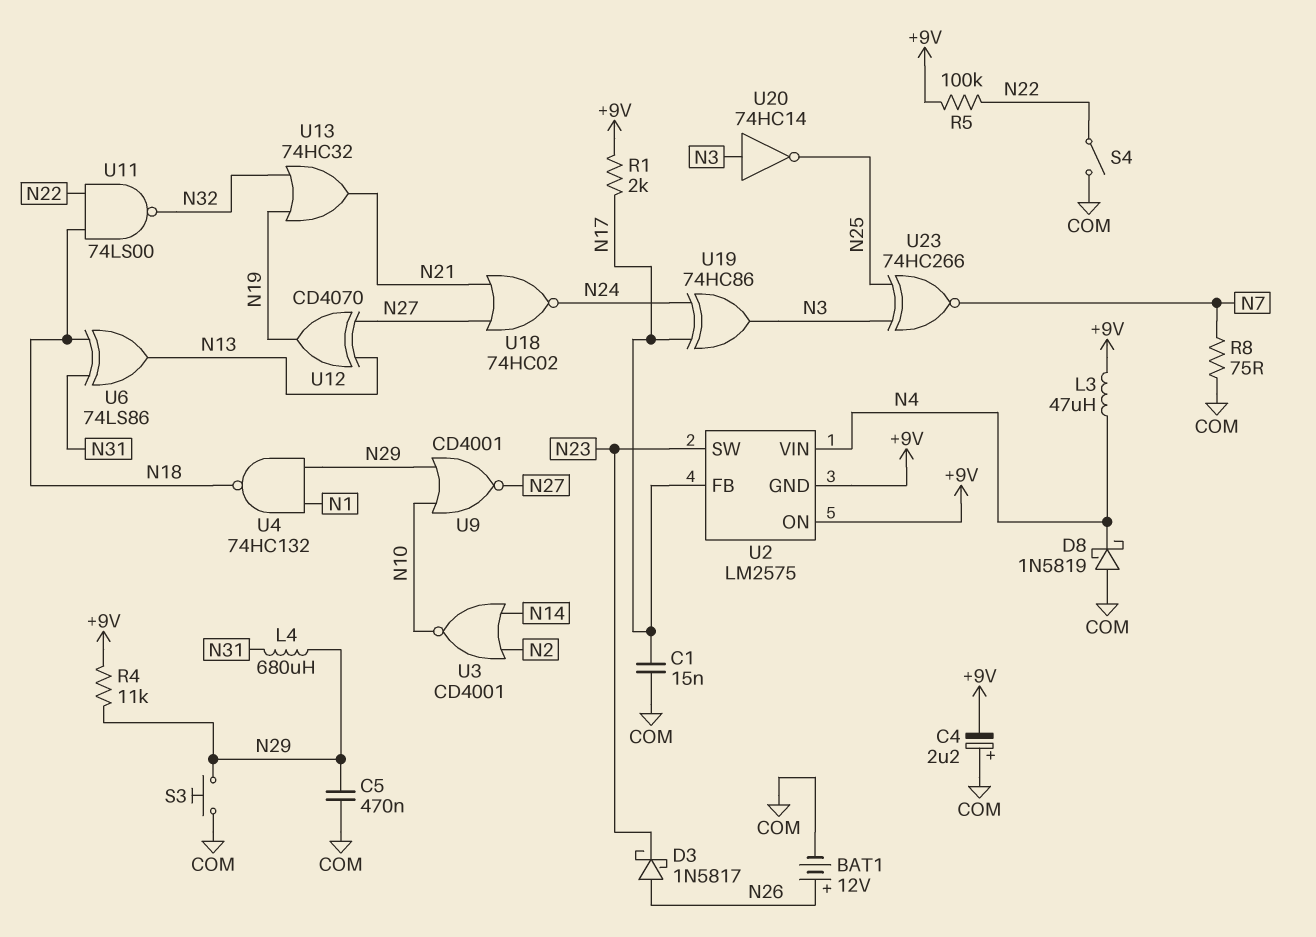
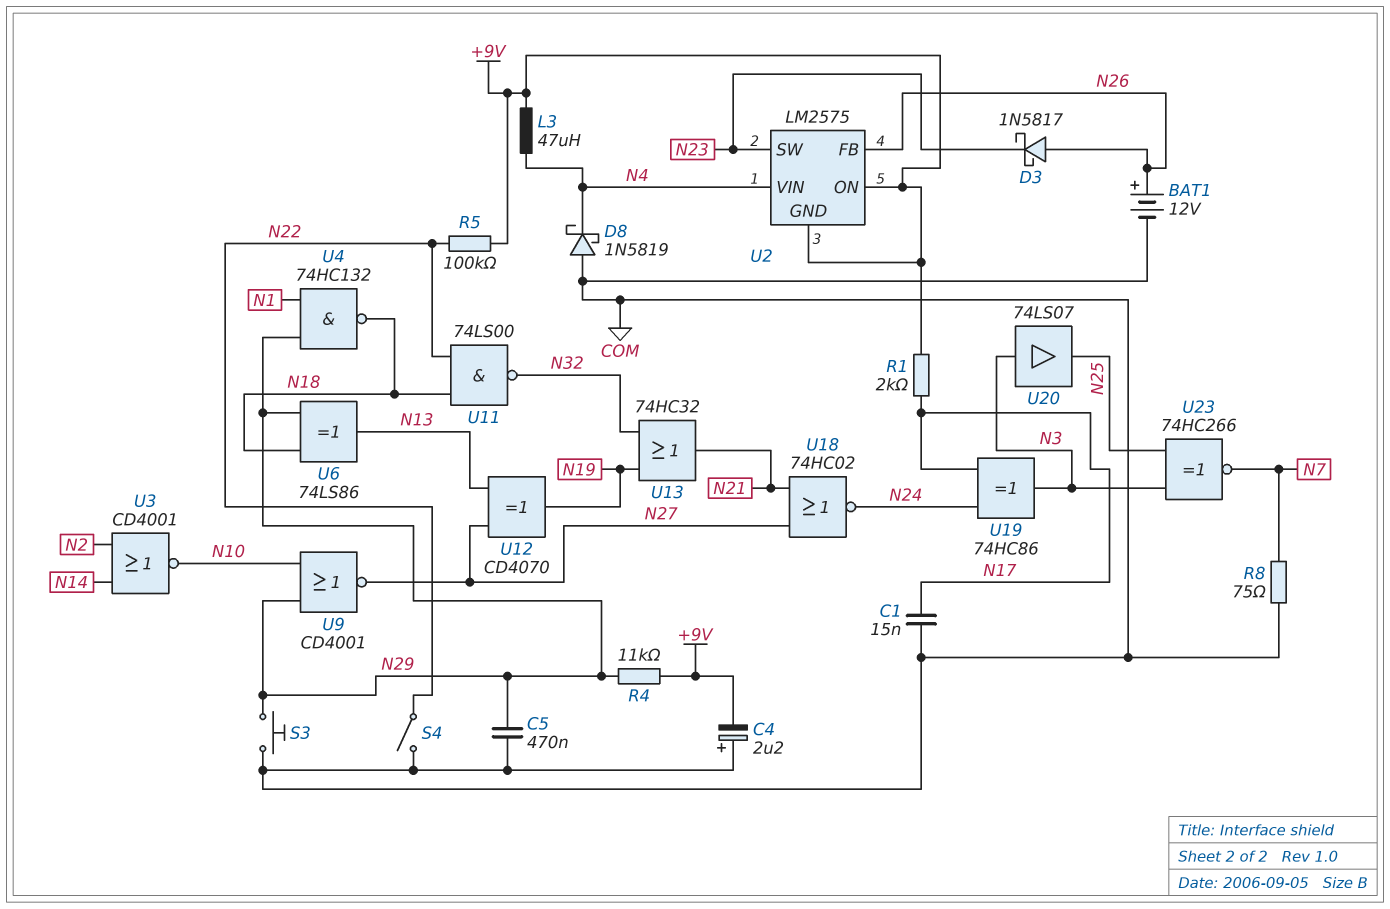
L4: 680uH (N29, N31) -> none
U2 pin FB: N17 -> N26
U6: XOR 74LS86 (in N18, in N31, out N13) -> XOR 74LS86 (in N18, in N29, out N13)
U20: NOT 74HC14 (in N3, out N25) -> buffer 74LS07 (in N3, out N25)

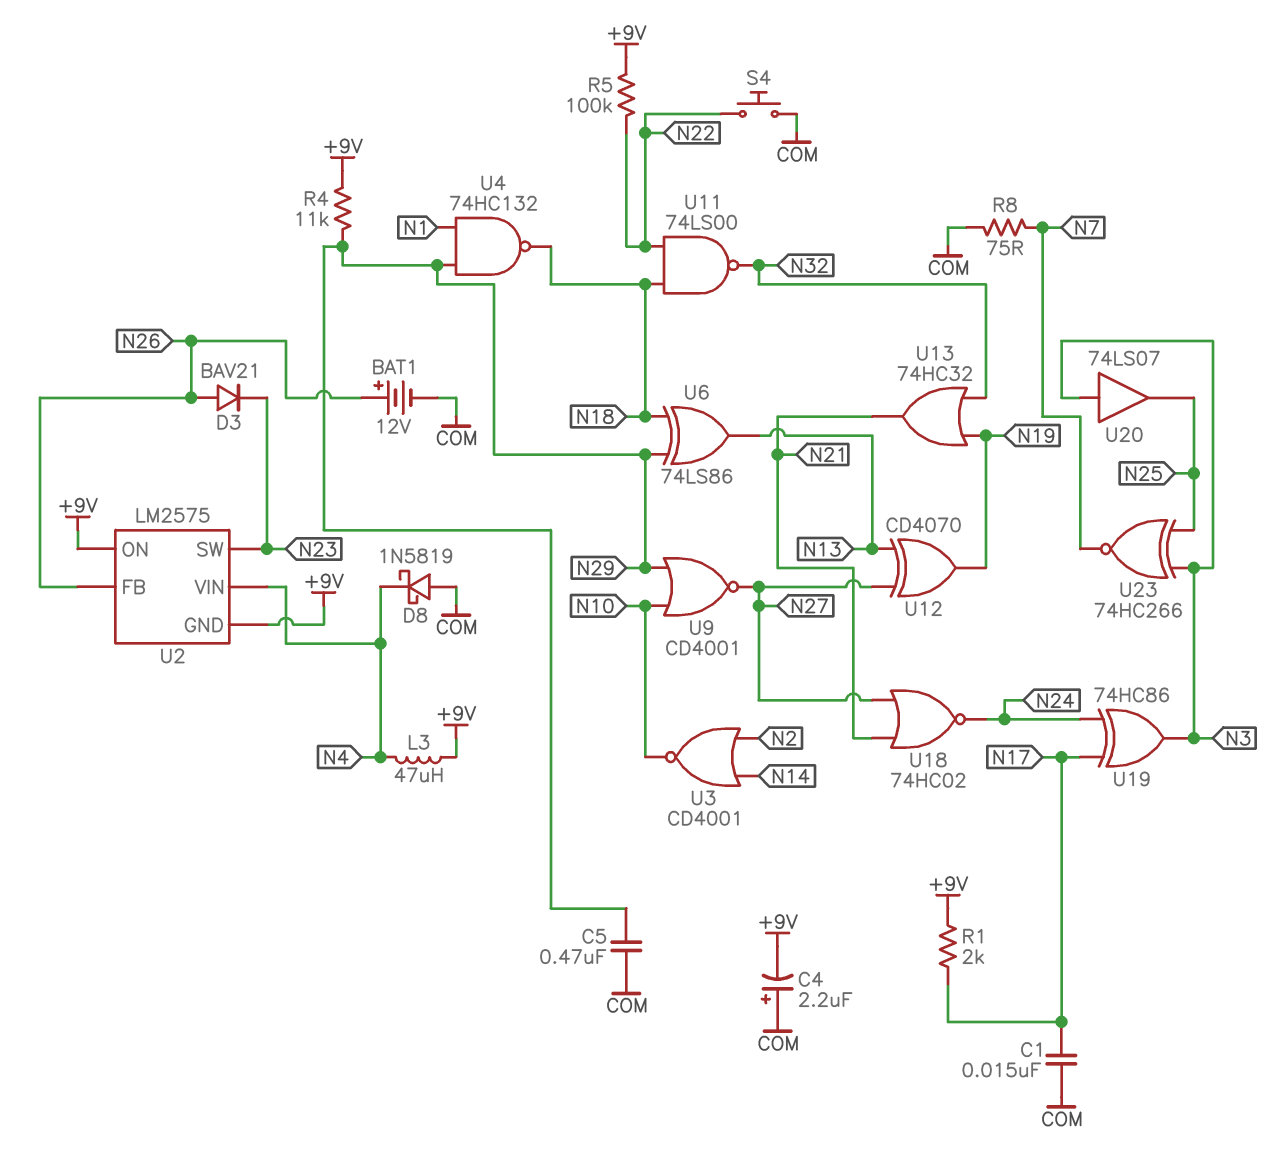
D3: schottky 1N5817 (A N26, K N23) -> diode BAV21 (A N26, K N23)
S3: button (COM, N29) -> none
S4: switch (COM, N22) -> button (COM, N22)

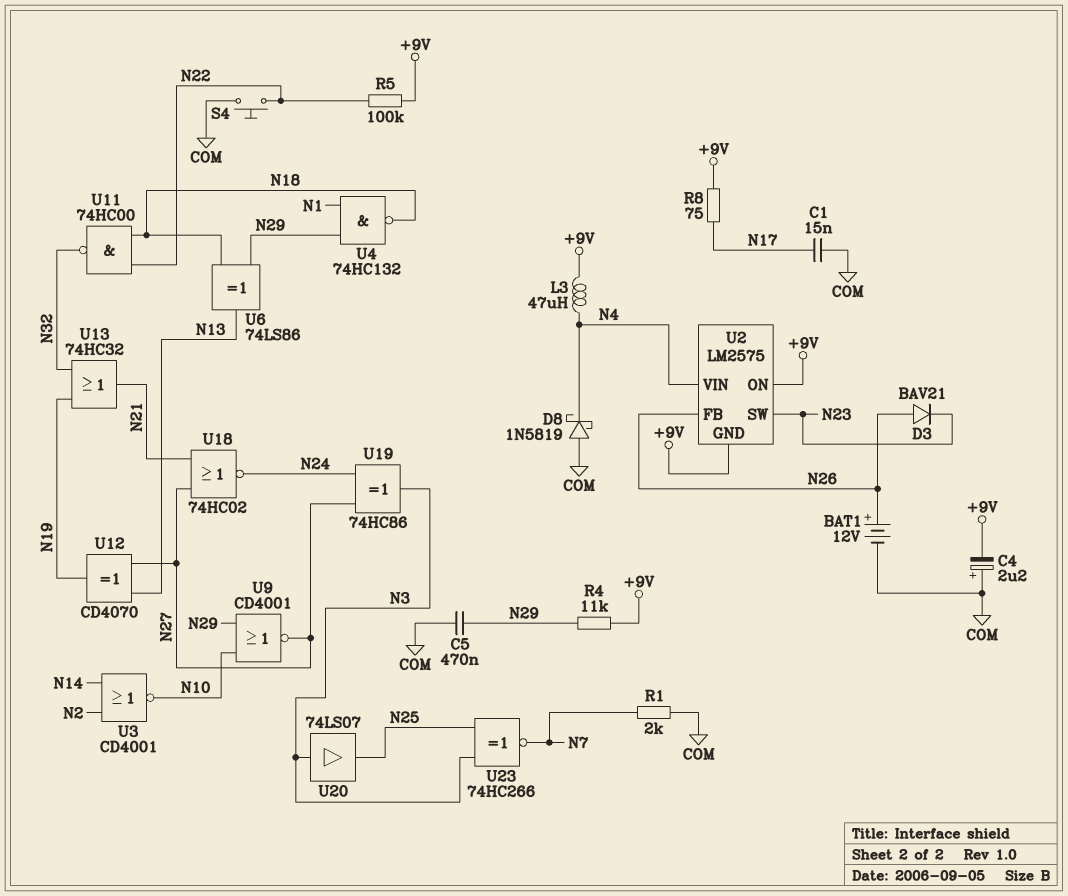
R1: 2k (+9V, N17) -> 2k (COM, N7)
R8: 75 (COM, N7) -> 75 (+9V, N17)
U11: NAND 74LS00 (in N18, in N22, out N32) -> NAND 74HC00 (in N18, in N22, out N32)
U19: XOR 74HC86 (in N17, in N24, out N3) -> XOR 74HC86 (in N24, in N27, out N3)

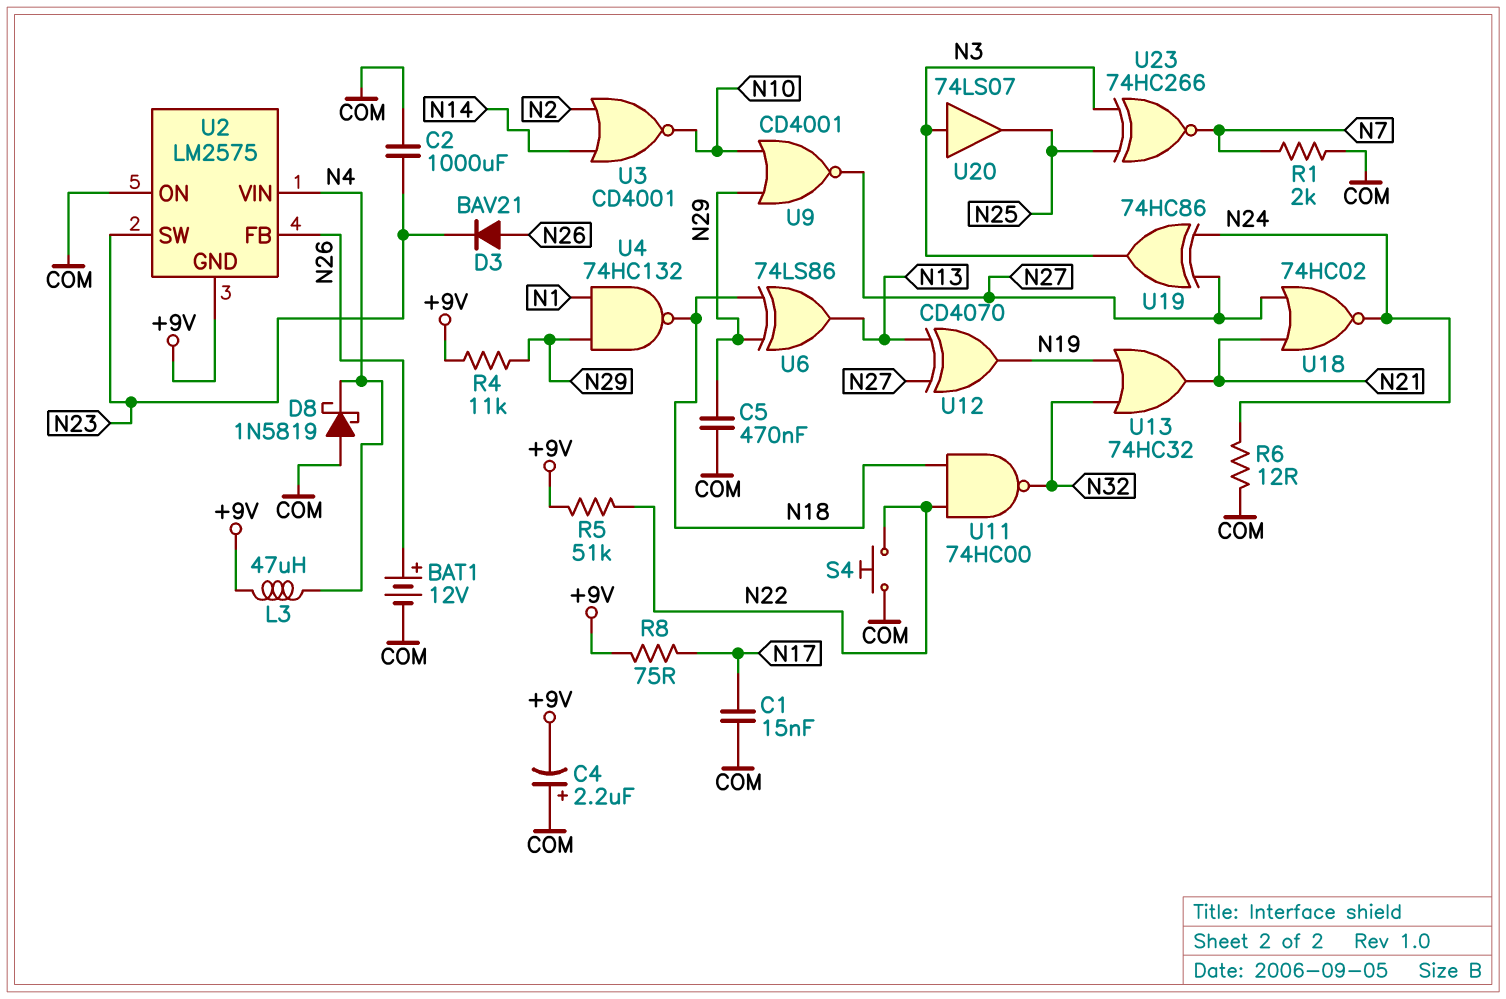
C2: none -> 1000uF (COM, N23)
R5: 100k (+9V, N22) -> 51k (+9V, N22)
R6: none -> 12 (COM, N24)
U2 pin ON: +9V -> COM

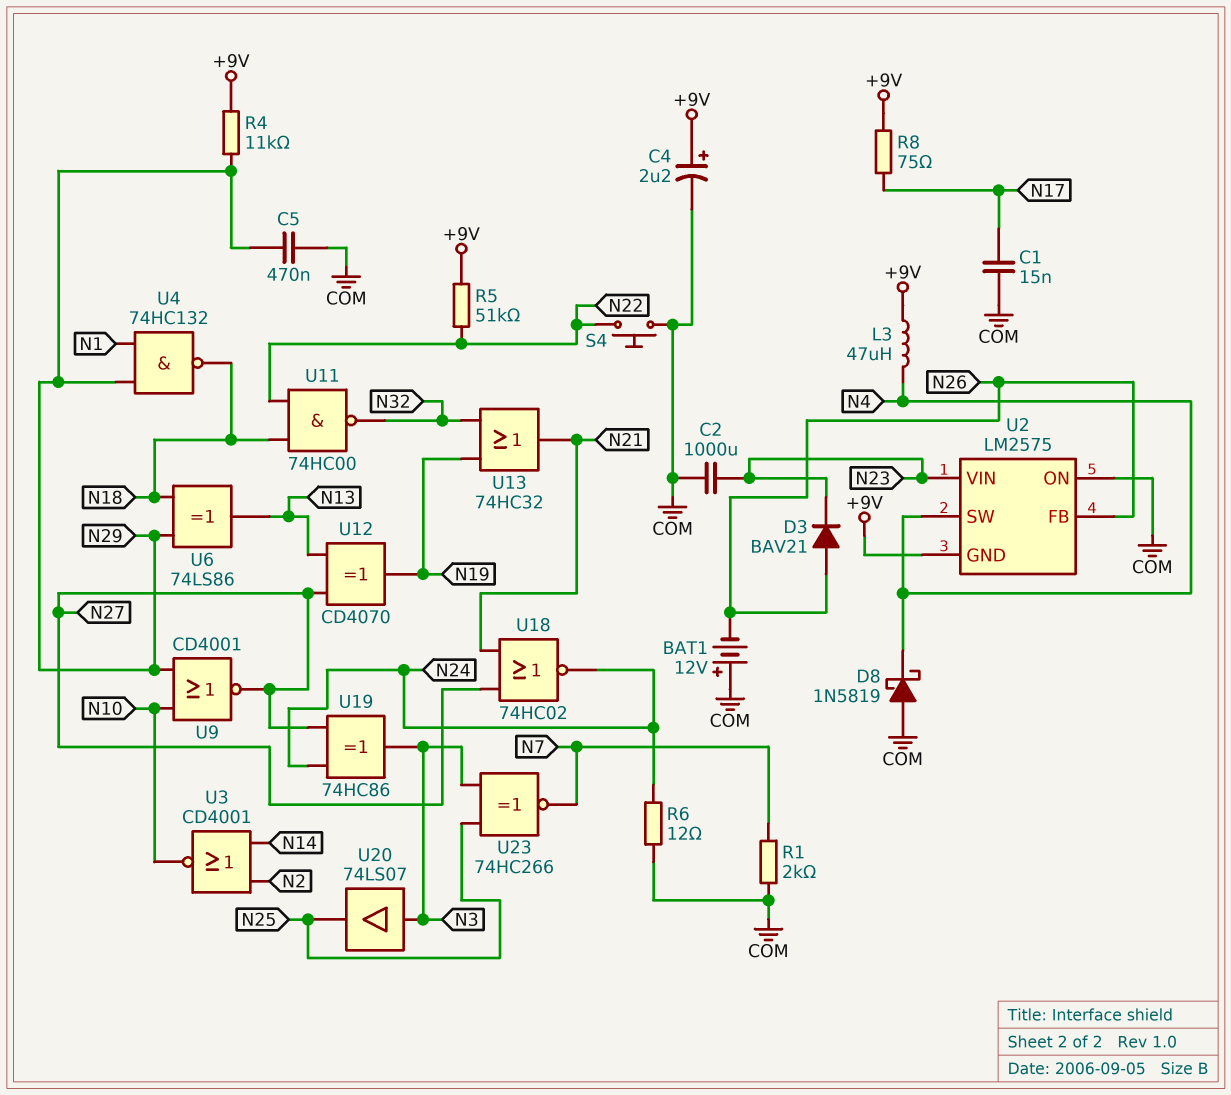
BAT1: 12V (plus N26, minus COM) -> 12V (plus COM, minus N26)
C4: 2.2uF (plus COM, minus +9V) -> 2.2uF (plus +9V, minus COM)
U2 pin SW: N23 -> N4
U2 pin VIN: N4 -> N23

